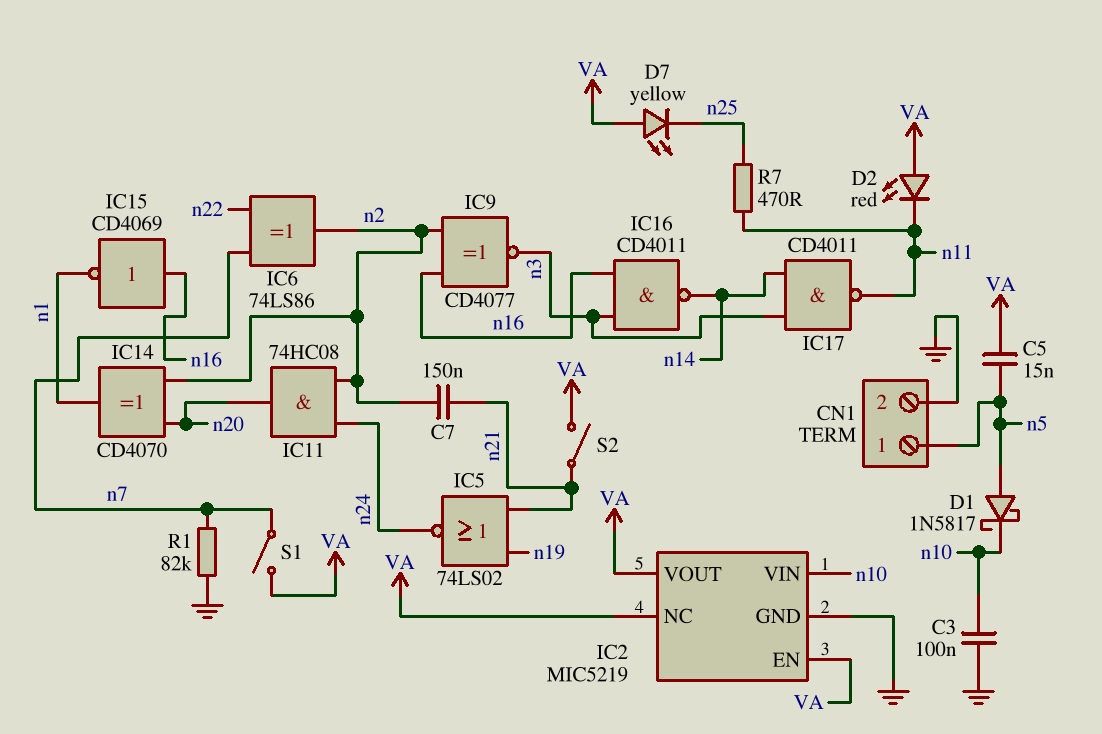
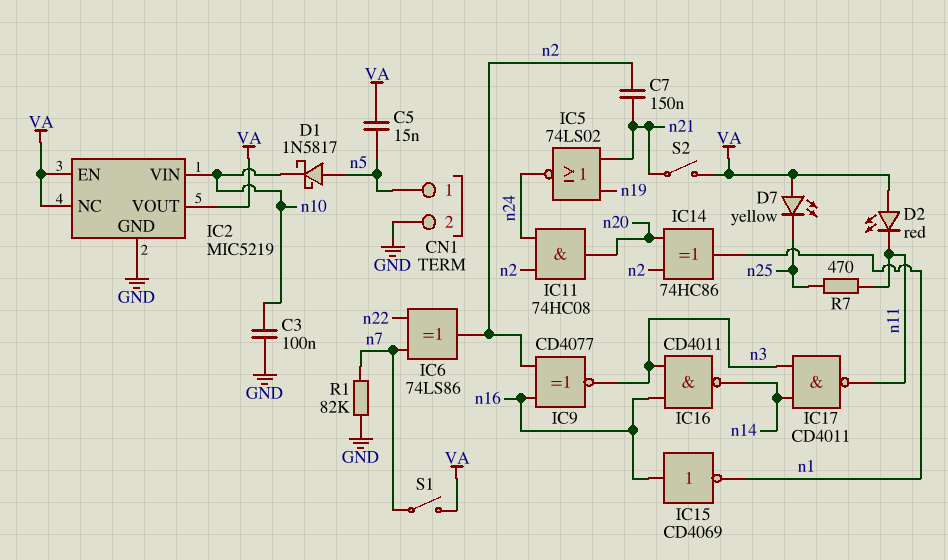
IC14: XOR CD4070 (in n2, in n20, out n1) -> XOR 74HC86 (in n2, in n20, out n1)

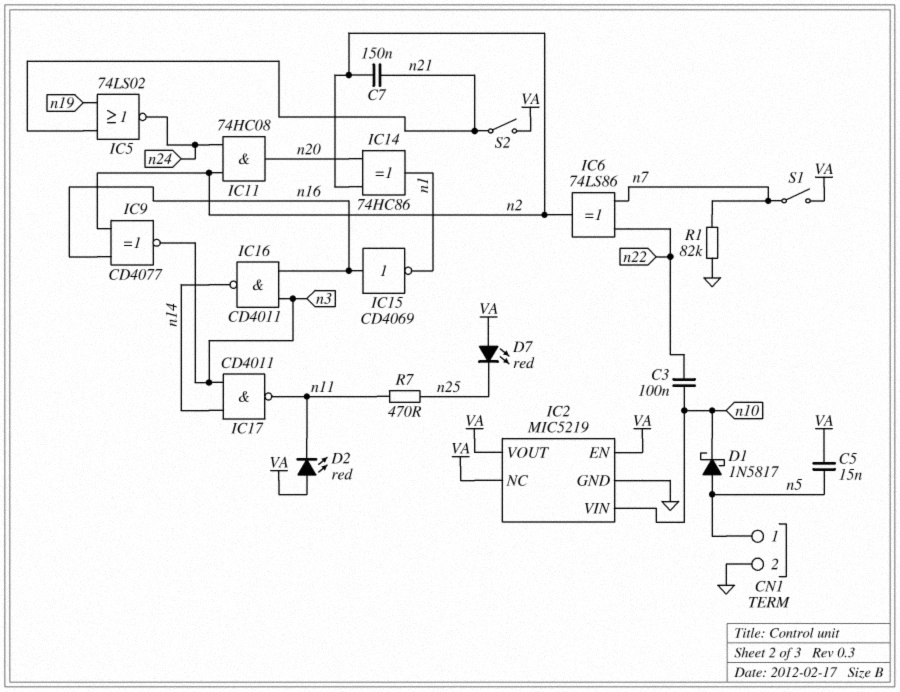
C3: 100nF (GND, n10) -> 100nF (n10, n22)
D7: LED yellow (A VA, K n25) -> LED red (A VA, K n25)

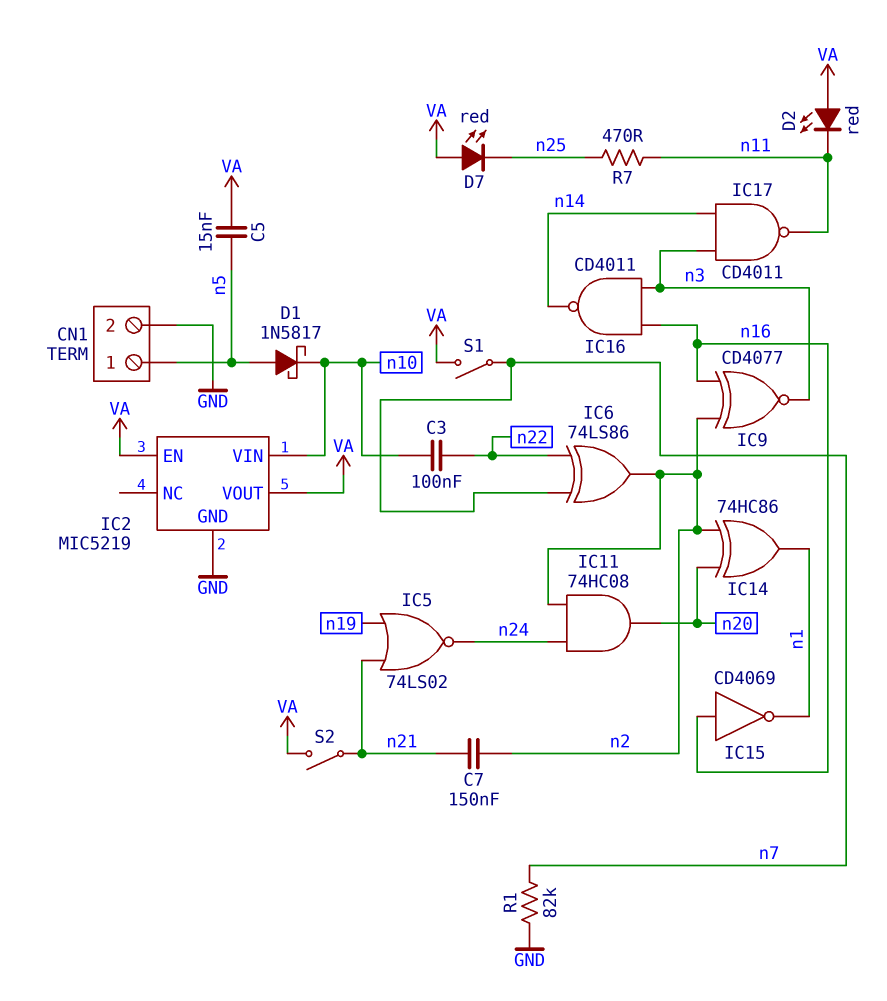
IC2 pin NC: VA -> none

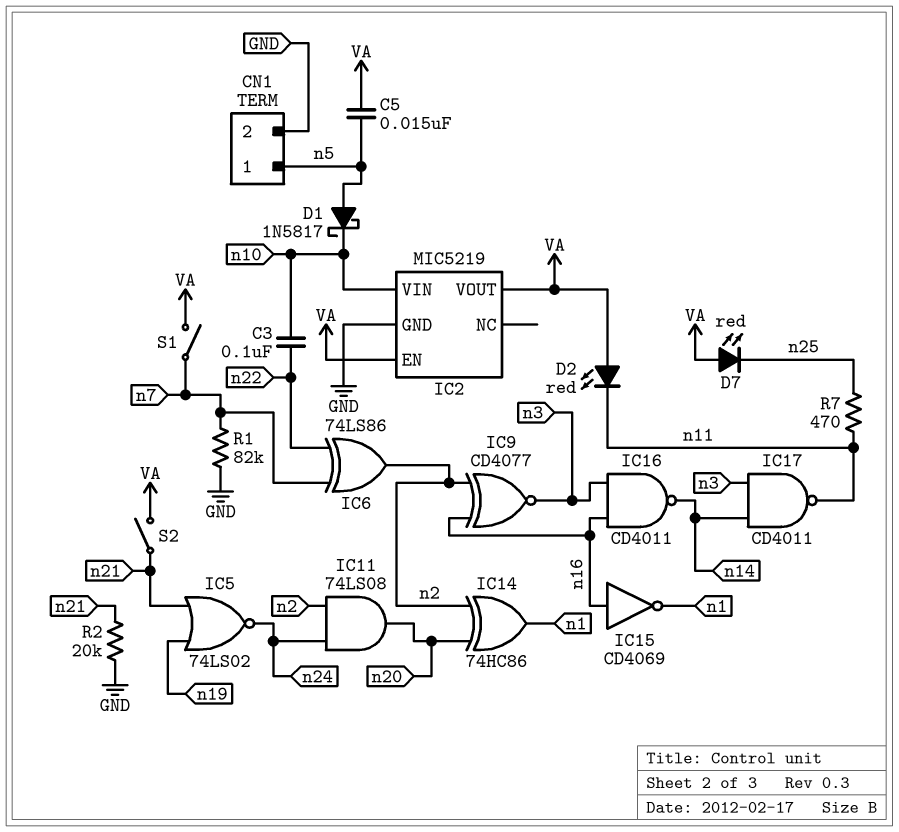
C7: 150nF (n2, n21) -> none
IC11: AND 74HC08 (in n2, in n24, out n20) -> AND 74LS08 (in n2, in n24, out n20)
R2: none -> 20k (GND, n21)

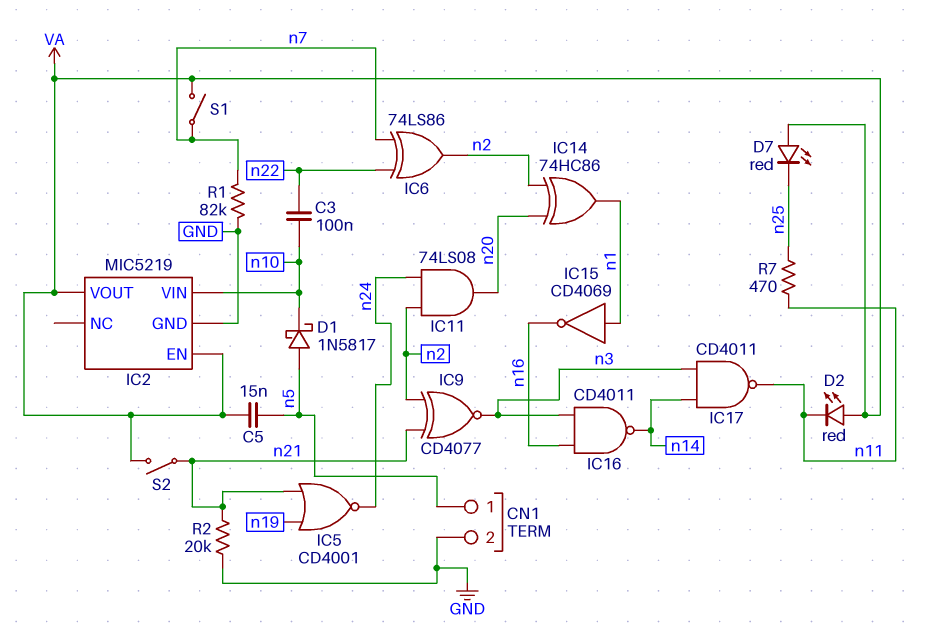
IC5: NOR 74LS02 (in n19, in n21, out n24) -> NOR CD4001 (in n19, in n21, out n24)
IC9: XNOR CD4077 (in n2, in n16, out n3) -> XNOR CD4077 (in n2, in n21, out n3)
IC15: NOT CD4069 (in n16, out n1) -> NOT CD4069 (in n1, out n16)

